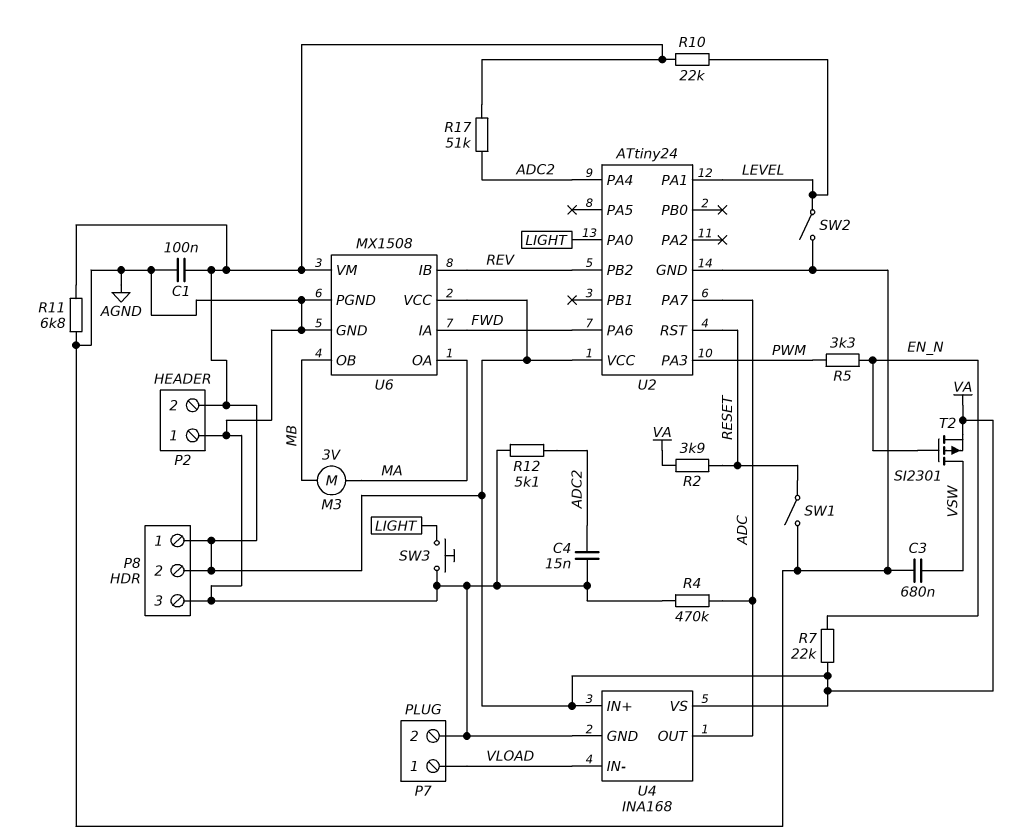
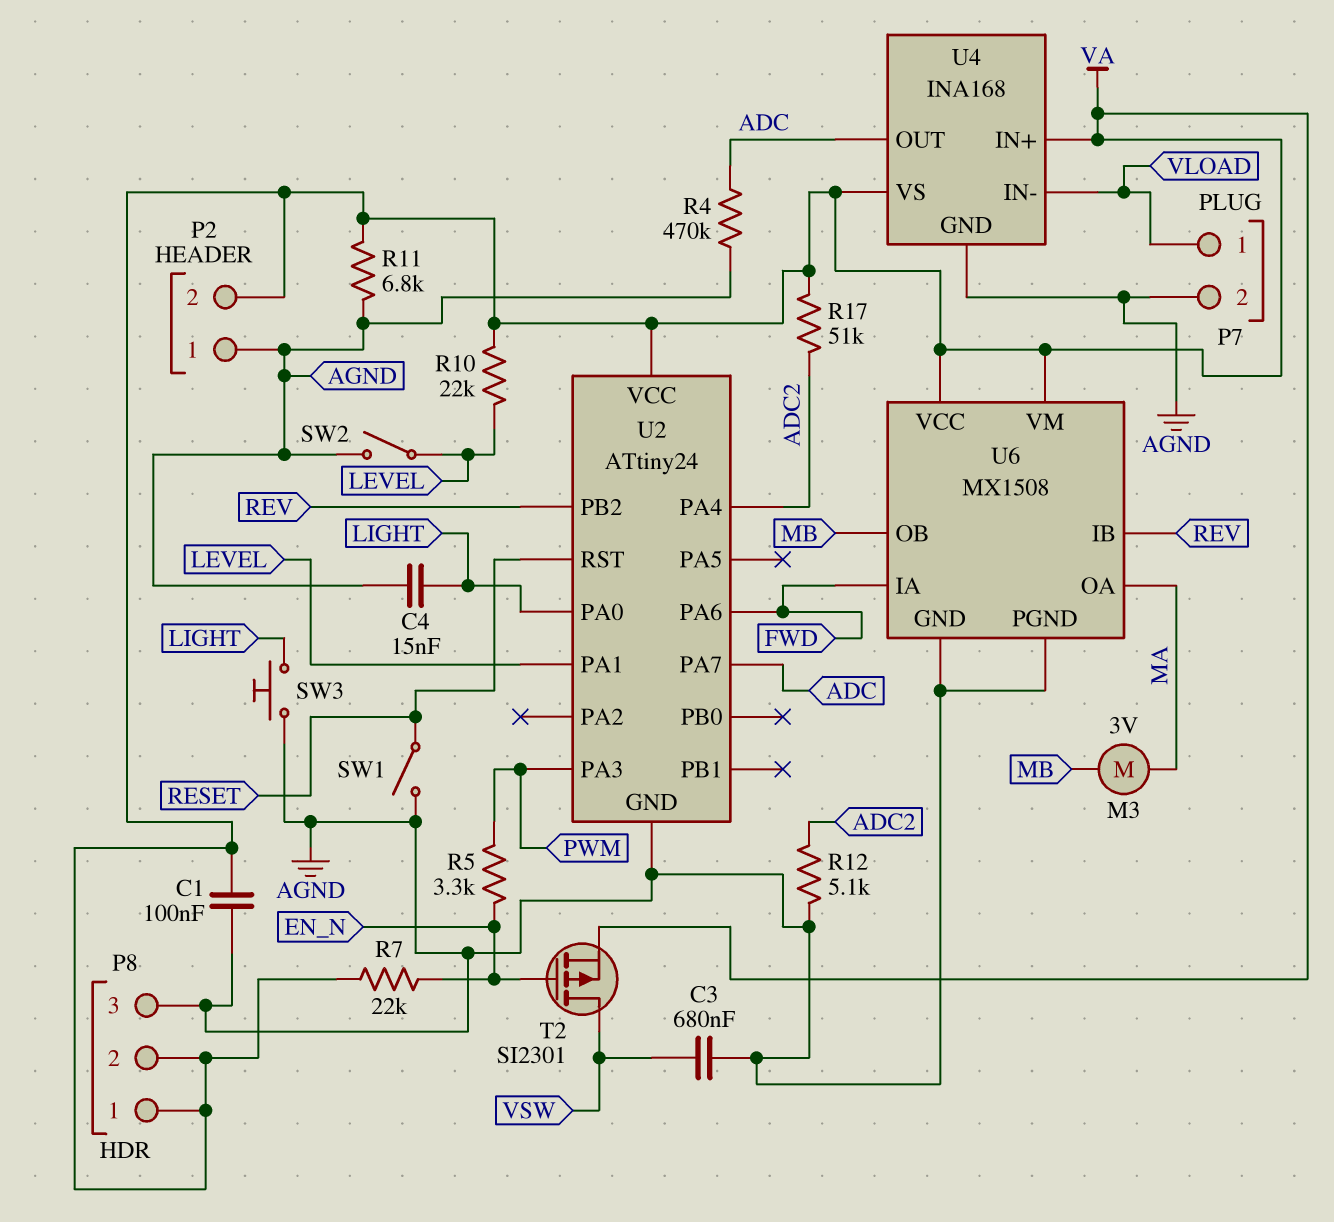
C4: 15nF (ADC2, AGND) -> 15nF (AGND, LIGHT)
R2: 3.9k (RESET, VA) -> none

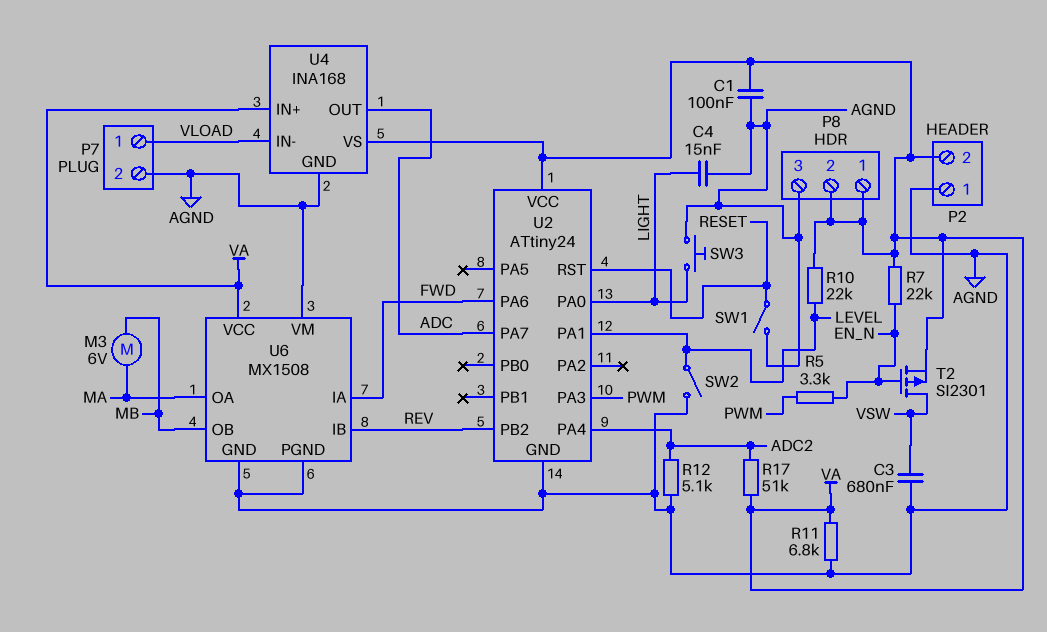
M3: motor 3V (MA, MB) -> motor 6V (MA, MB)
R4: 470k (ADC, AGND) -> none
U6 pin VM: VA -> AGND

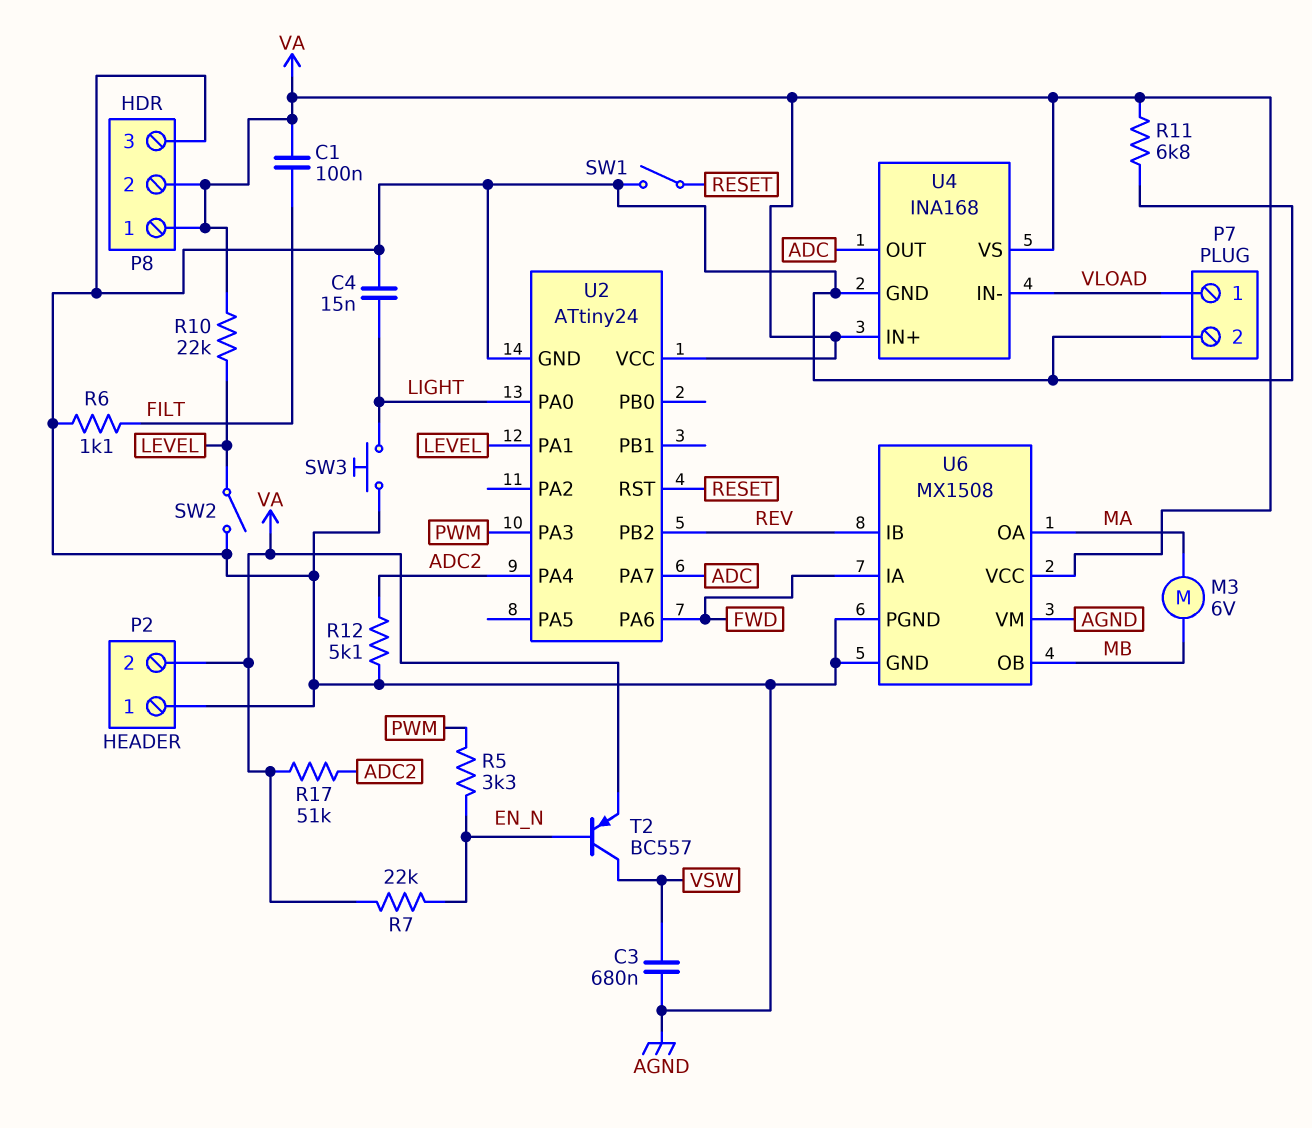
C1: 100nF (AGND, VA) -> 100nF (FILT, VA)
R6: none -> 1.1k (AGND, FILT)
T2: PMOS SI2301 (G EN_N, D VSW, S VA) -> PNP BC557 (B EN_N, C VSW, E VA)

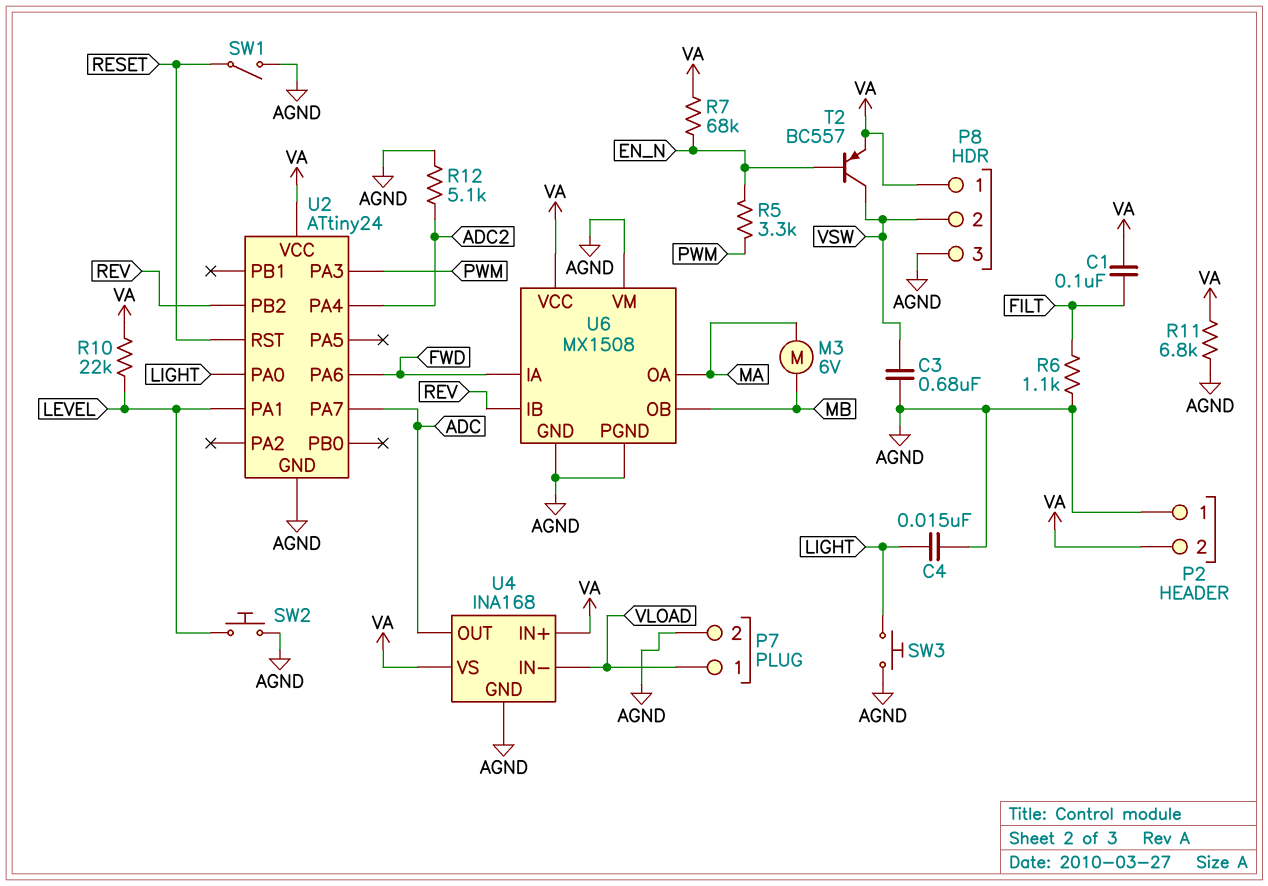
P8 pin 2: VA -> VSW
R7: 22k (EN_N, VA) -> 68k (EN_N, VA)
R17: 51k (ADC2, VA) -> none
SW2: switch (AGND, LEVEL) -> button (AGND, LEVEL)

